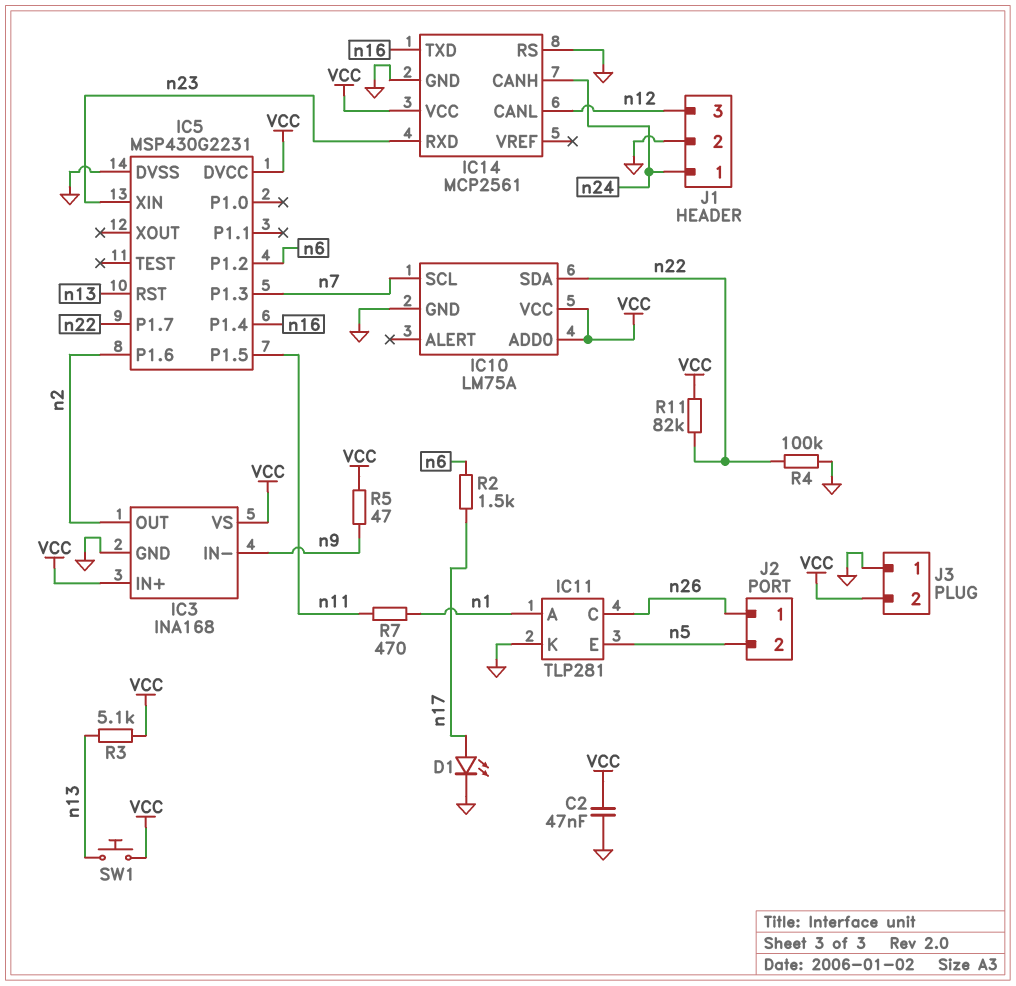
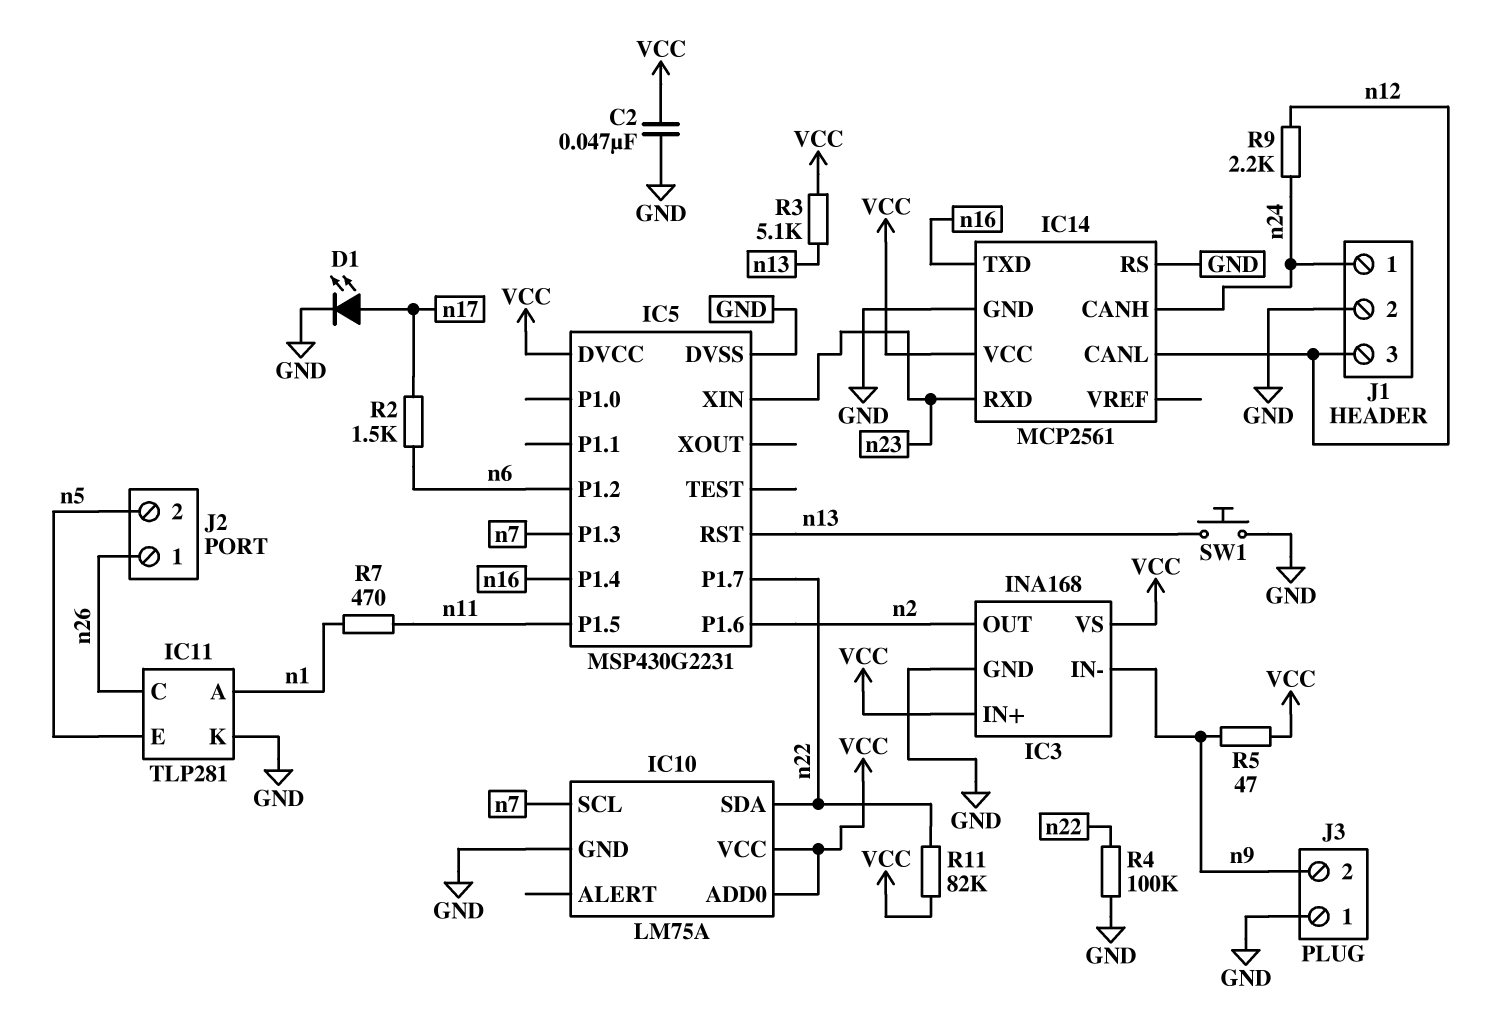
J3 pin 2: VCC -> n9
R9: none -> 2.2k (n12, n24)
SW1: button (VCC, n13) -> button (GND, n13)

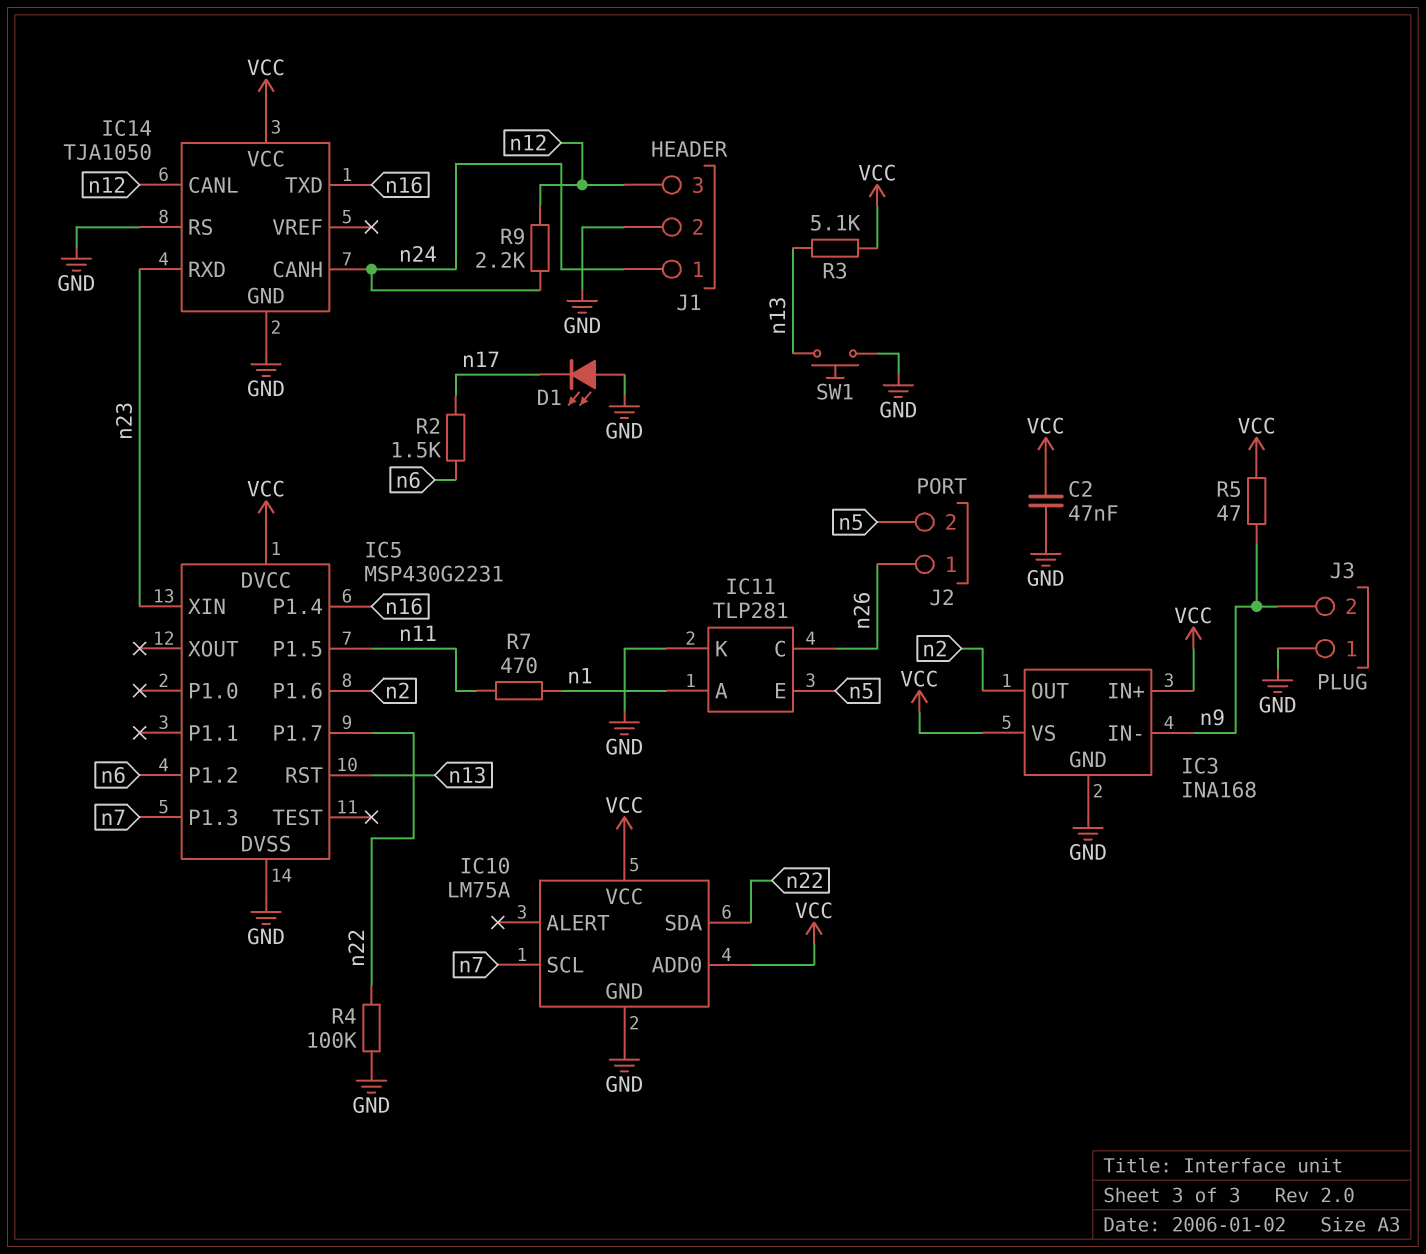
D1: LED (A n17, K GND) -> LED (A GND, K n17)
IC14: MCP2561 -> TJA1050
R11: 82k (VCC, n22) -> none

